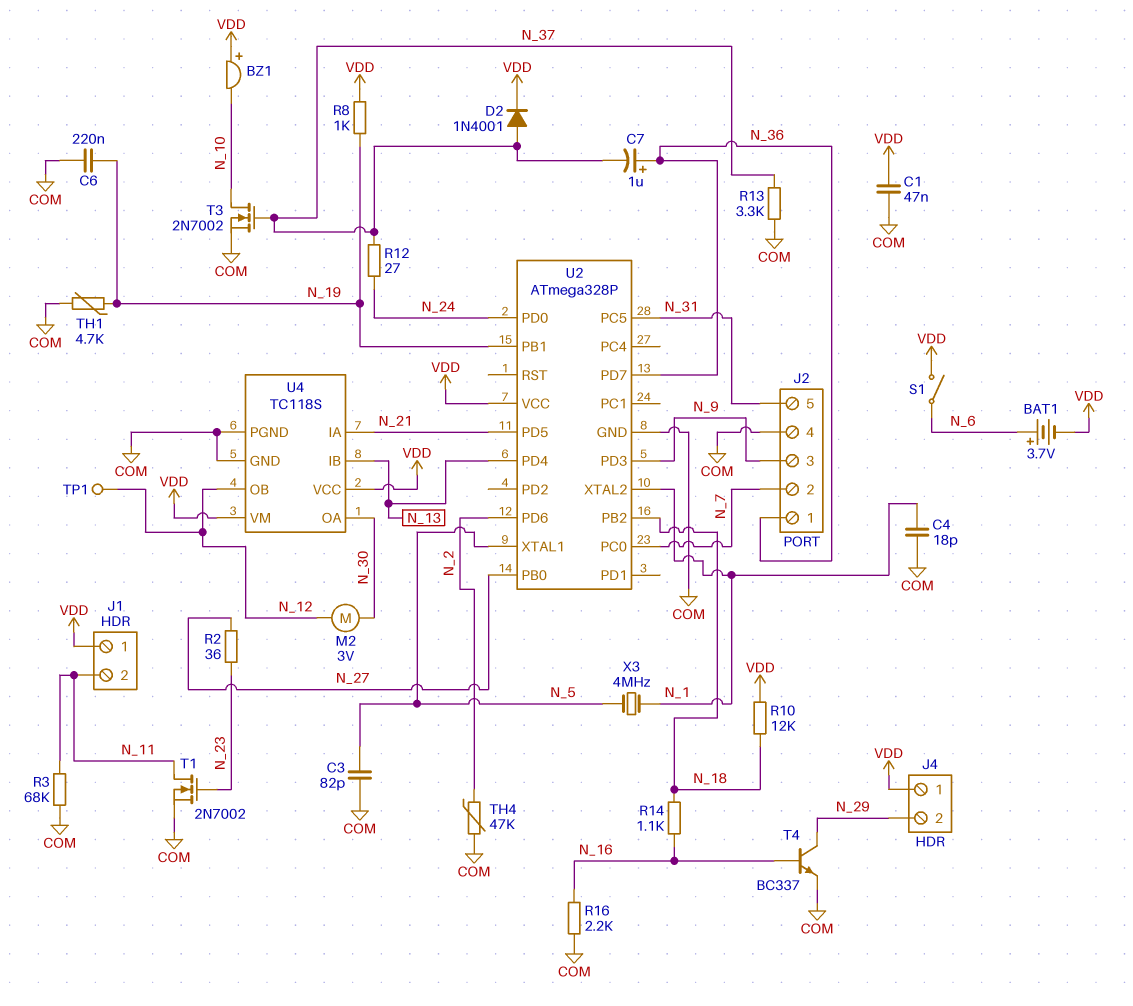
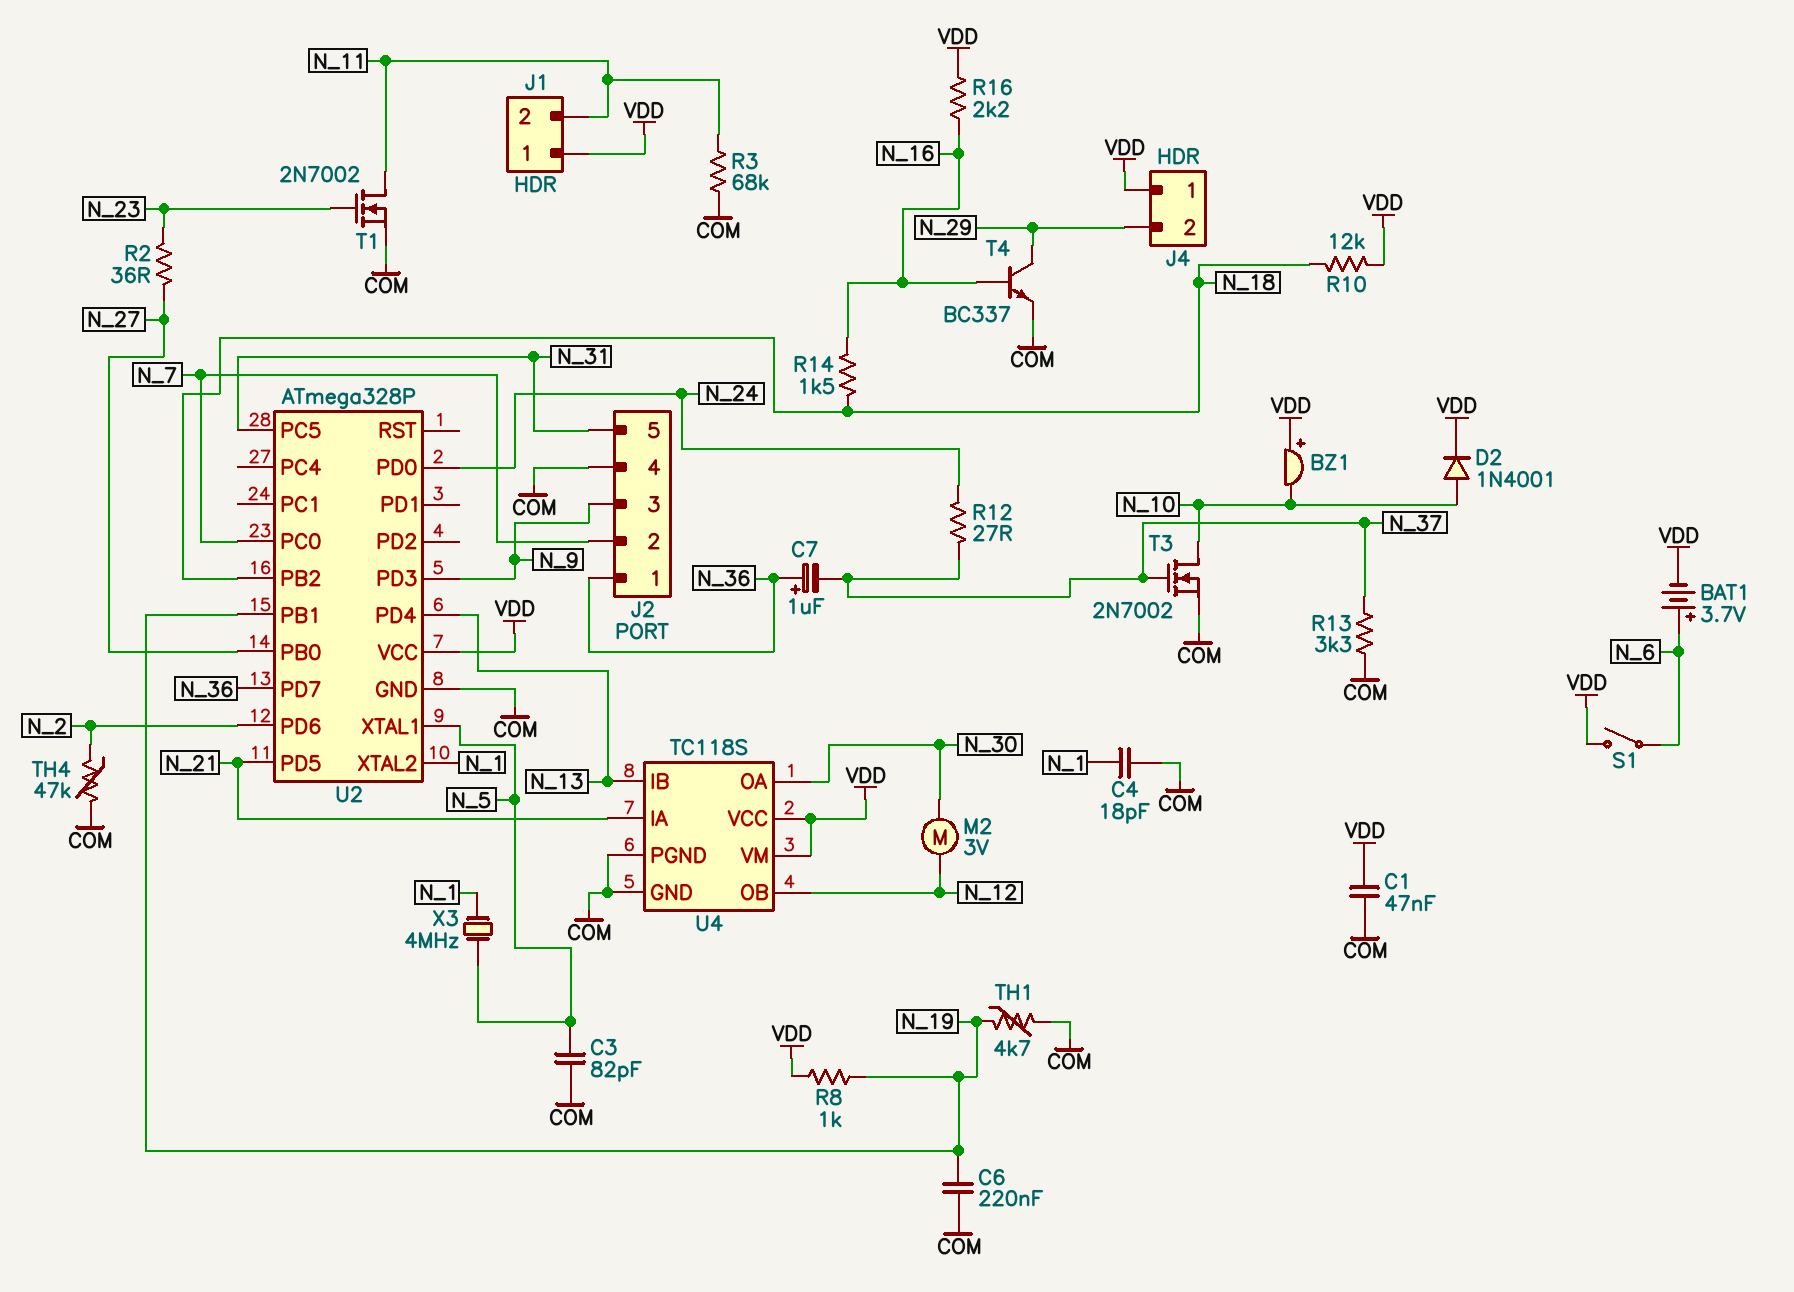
D2: diode 1N4001 (A N_37, K VDD) -> diode 1N4001 (A N_10, K VDD)
R14: 1.1k (N_16, N_18) -> 1.5k (N_16, N_18)
R16: 2.2k (COM, N_16) -> 2.2k (N_16, VDD)
TP1: test point (N_12) -> none

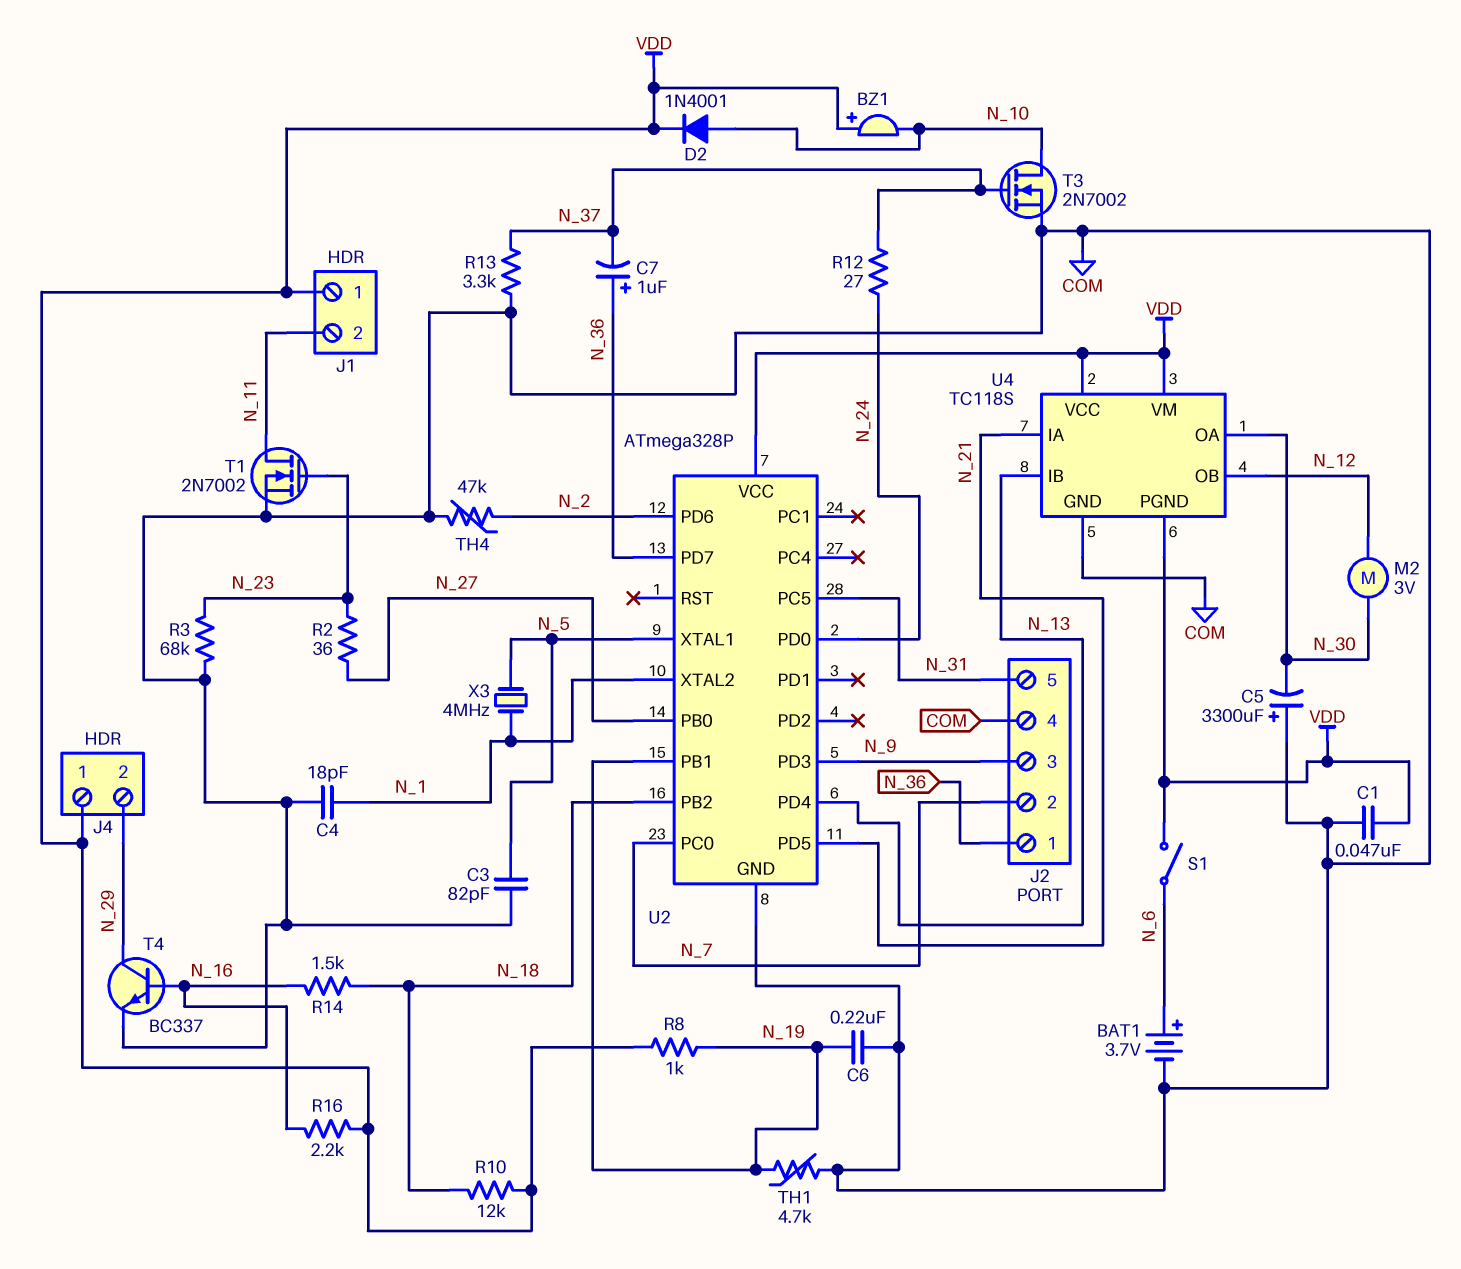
BAT1: 3.7V (plus N_6, minus VDD) -> 3.7V (plus N_6, minus COM)
C5: none -> 3300uF (plus COM, minus N_30)
R3: 68k (COM, N_11) -> 68k (COM, N_23)
U4 pin PGND: COM -> VDD

